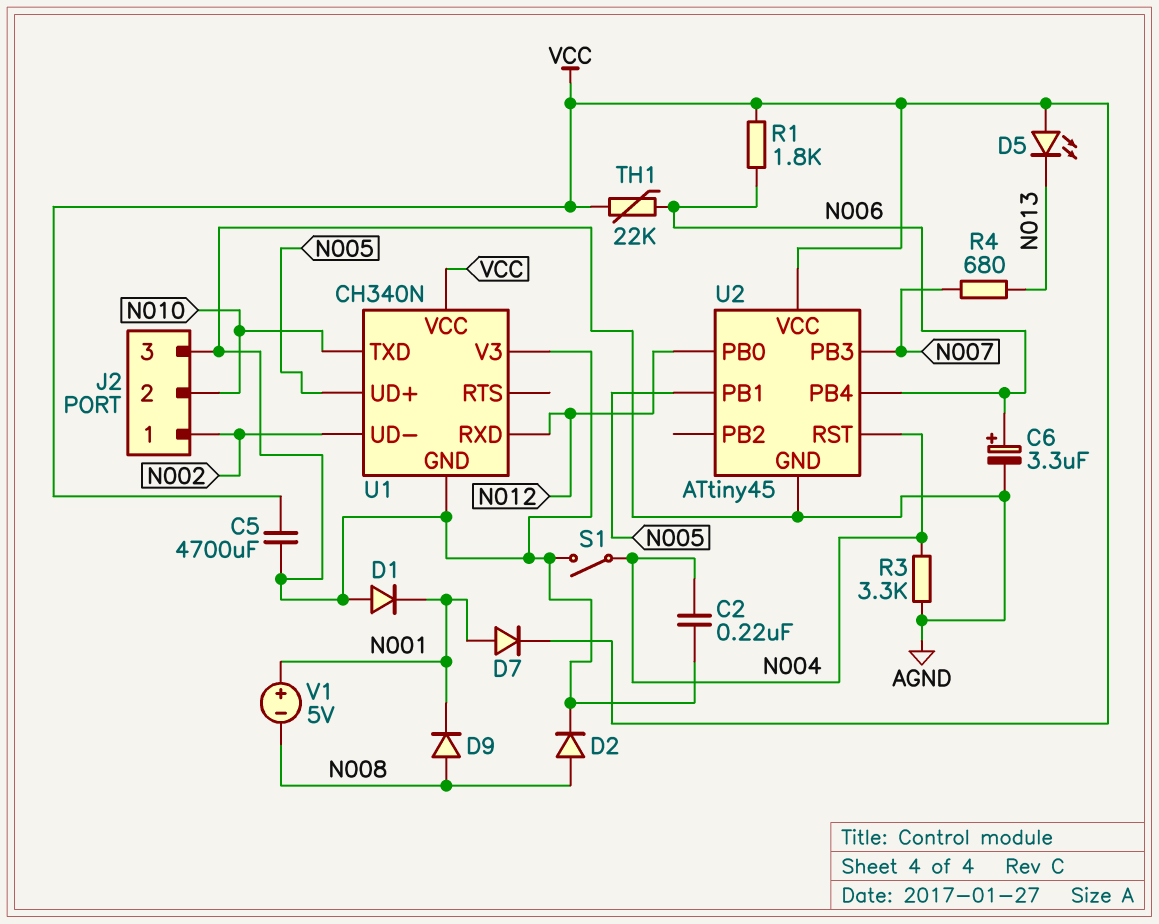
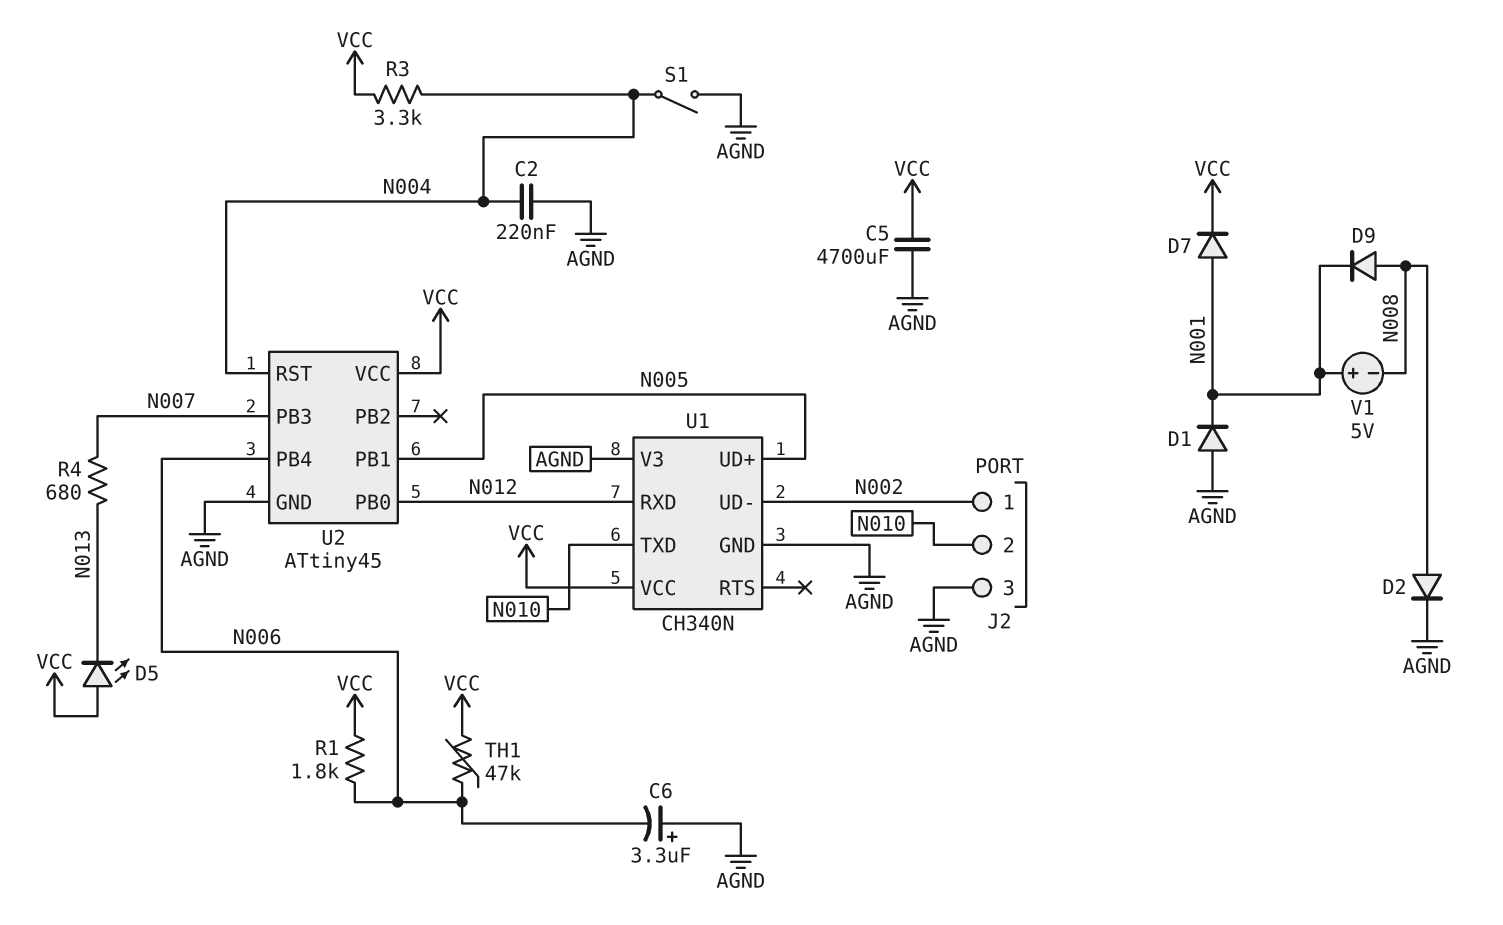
C6: 3.3uF (plus N006, minus AGND) -> 3.3uF (plus AGND, minus N006)
R3: 3.3k (AGND, N004) -> 3.3k (N004, VCC)
TH1: 22k (N006, VCC) -> 47k (N006, VCC)

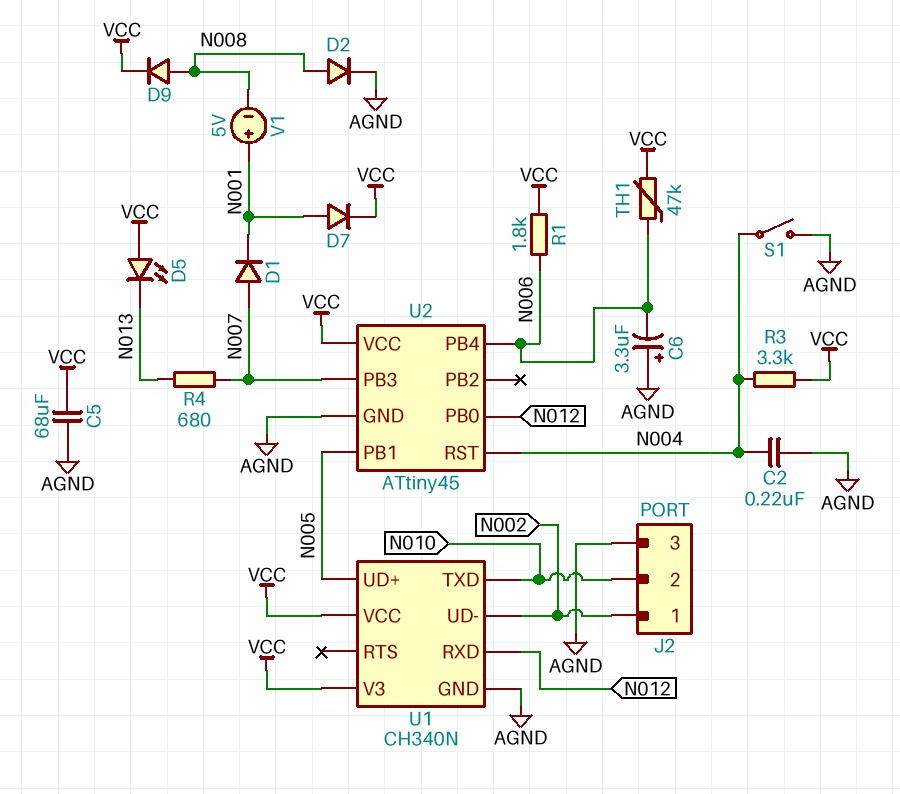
C5: 4700uF (AGND, VCC) -> 68uF (AGND, VCC)
D1: diode (A AGND, K N001) -> diode (A N007, K N001)
D9: diode (A N008, K N001) -> diode (A N008, K VCC)
U1 pin V3: AGND -> VCC

